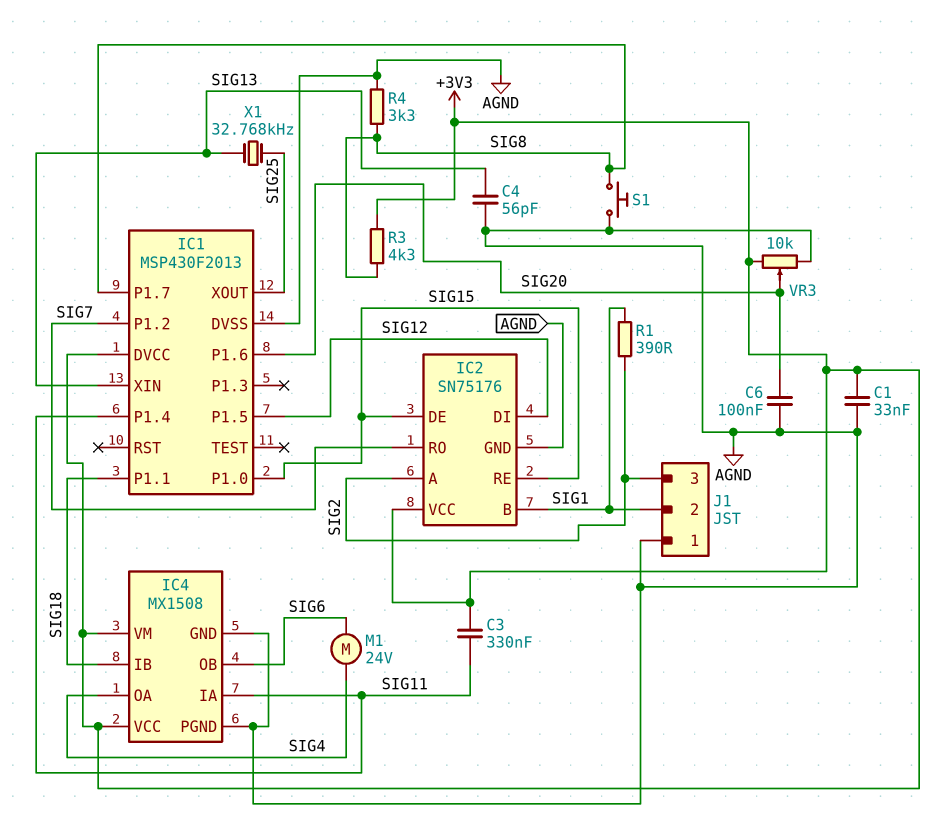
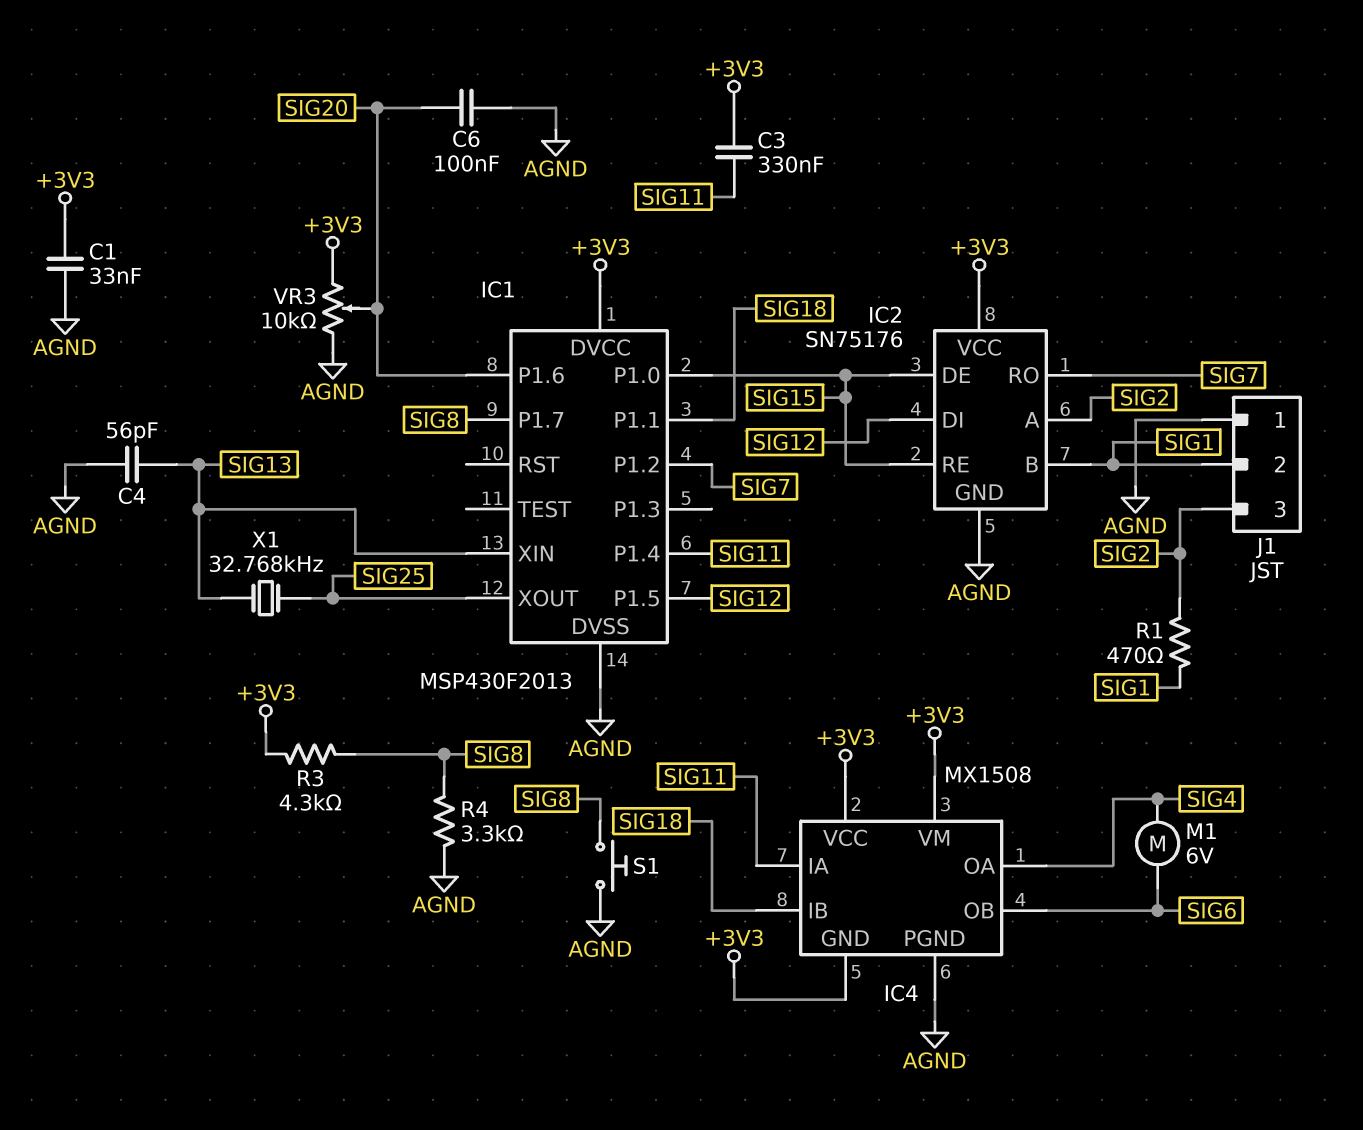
IC4 pin GND: AGND -> +3V3
M1: motor 24V (SIG4, SIG6) -> motor 6V (SIG4, SIG6)
R1: 390 (SIG1, SIG2) -> 470 (SIG1, SIG2)

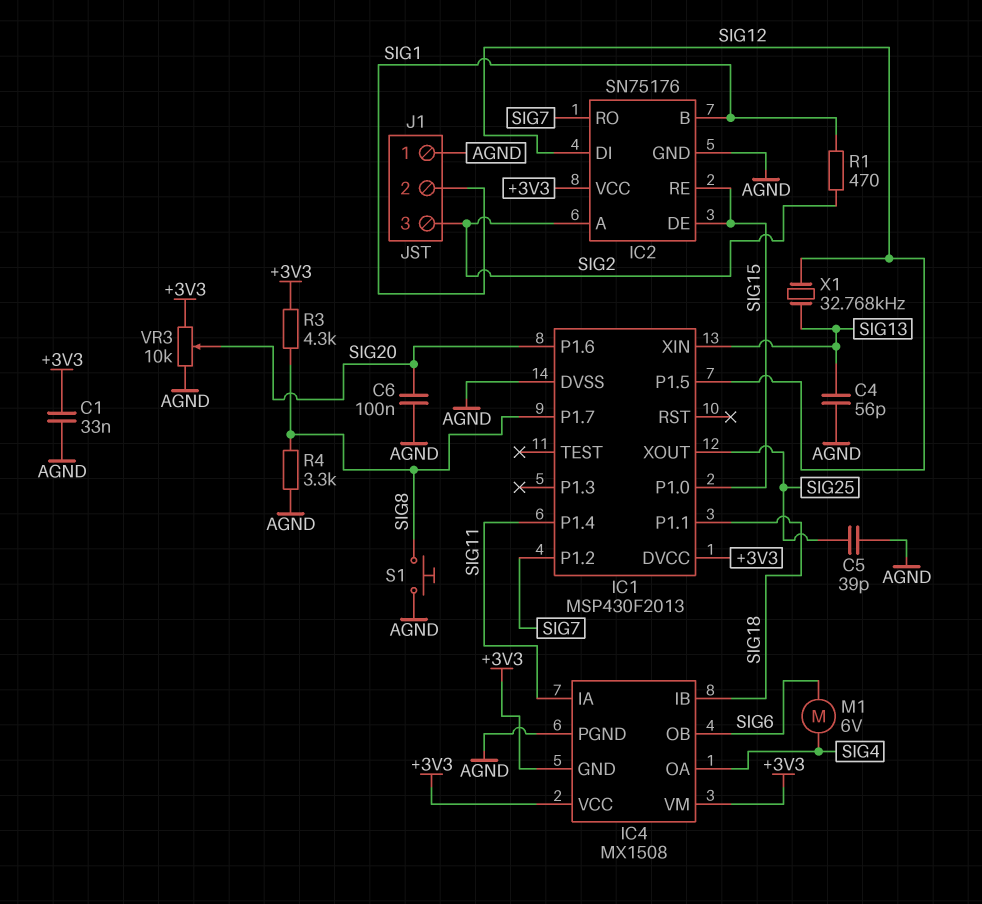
C3: 330nF (+3V3, SIG11) -> none
C5: none -> 39pF (AGND, SIG25)
X1: 32.768kHz (SIG13, SIG25) -> 32.768kHz (SIG12, SIG13)

